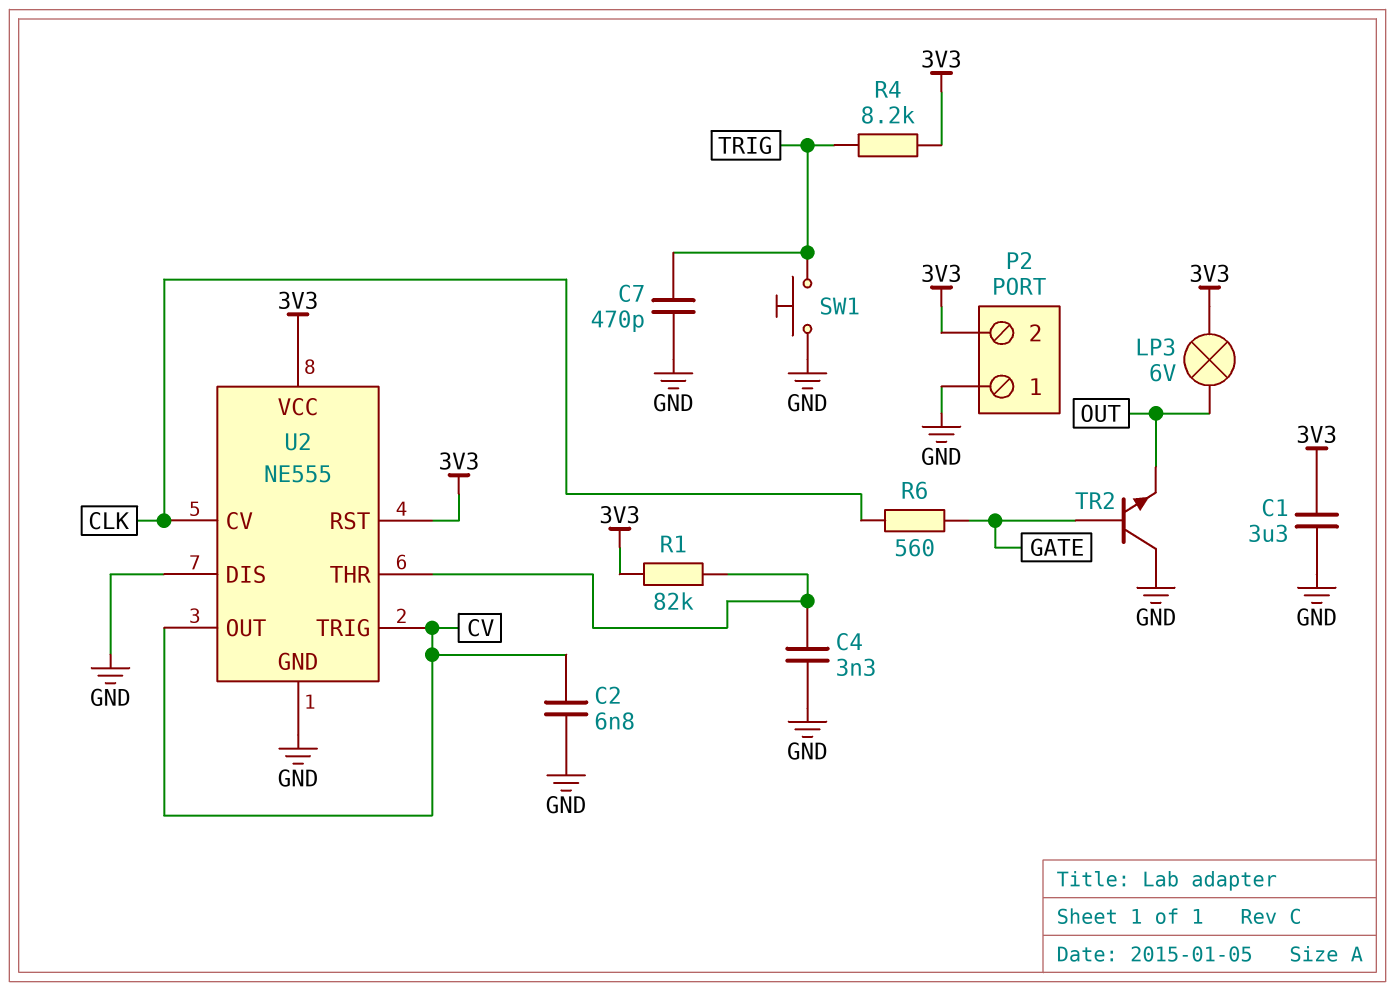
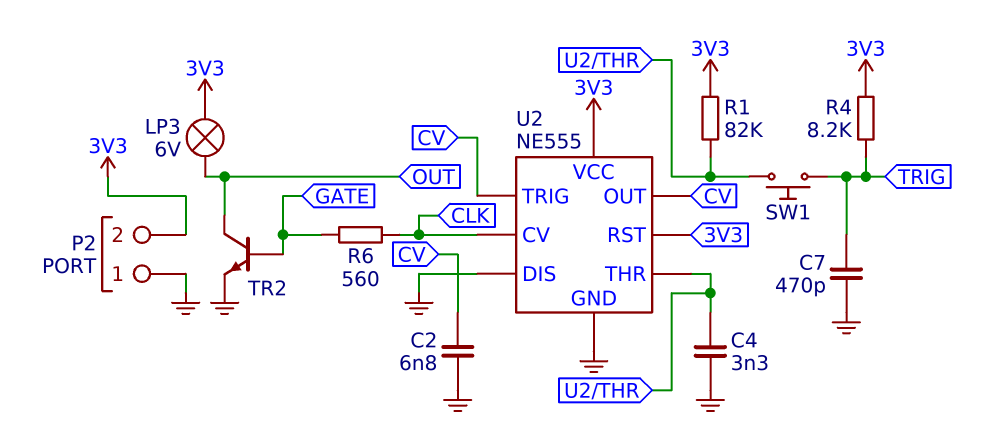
C1: 3.3uF (3V3, GND) -> none
SW1: button (GND, TRIG) -> button (TRIG, U2/THR)
TR2: NPN (B GATE, C GND, E OUT) -> NPN (B GATE, C OUT, E GND)

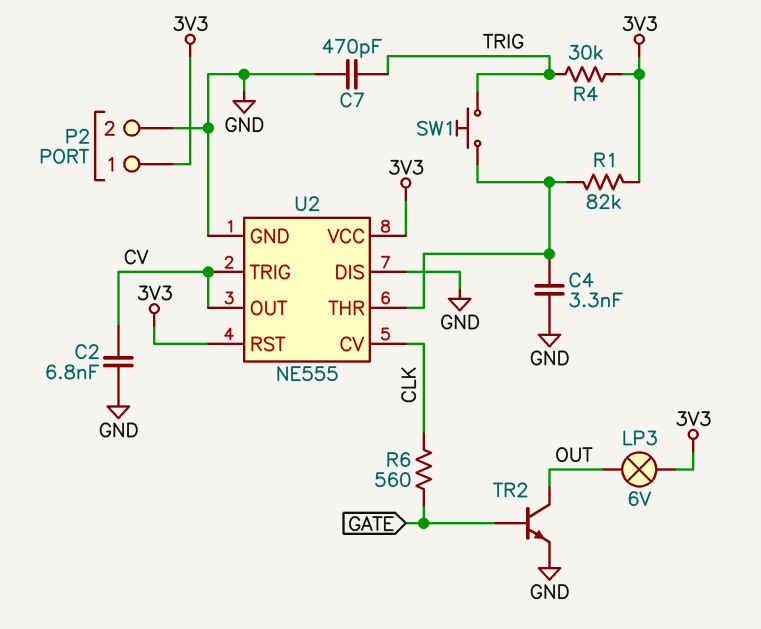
P2 pin 1: GND -> 3V3
P2 pin 2: 3V3 -> GND
R4: 8.2k (3V3, TRIG) -> 30k (3V3, TRIG)

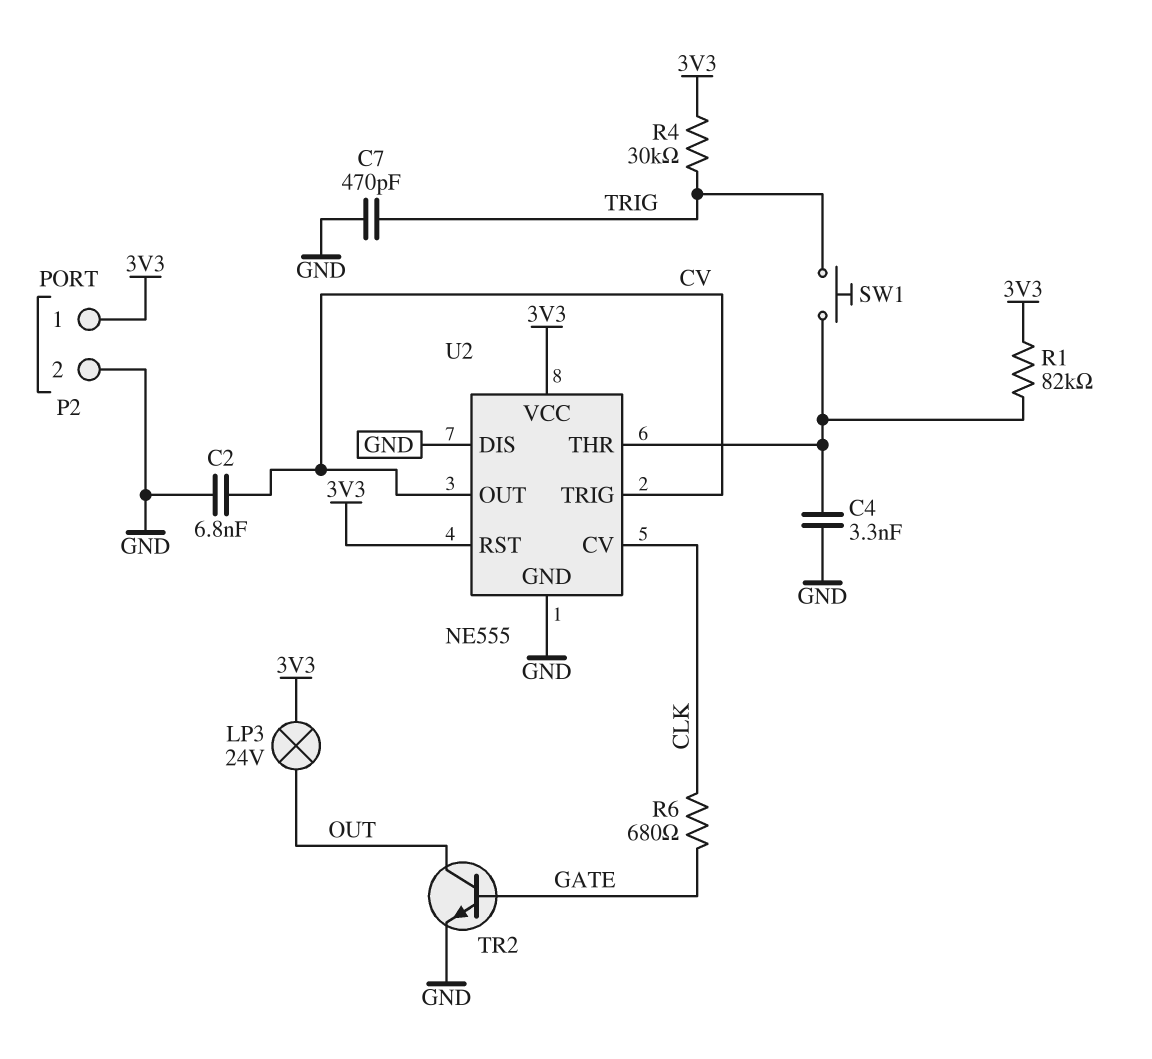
LP3: lamp 6V (3V3, OUT) -> lamp 24V (3V3, OUT)
R6: 560 (CLK, GATE) -> 680 (CLK, GATE)

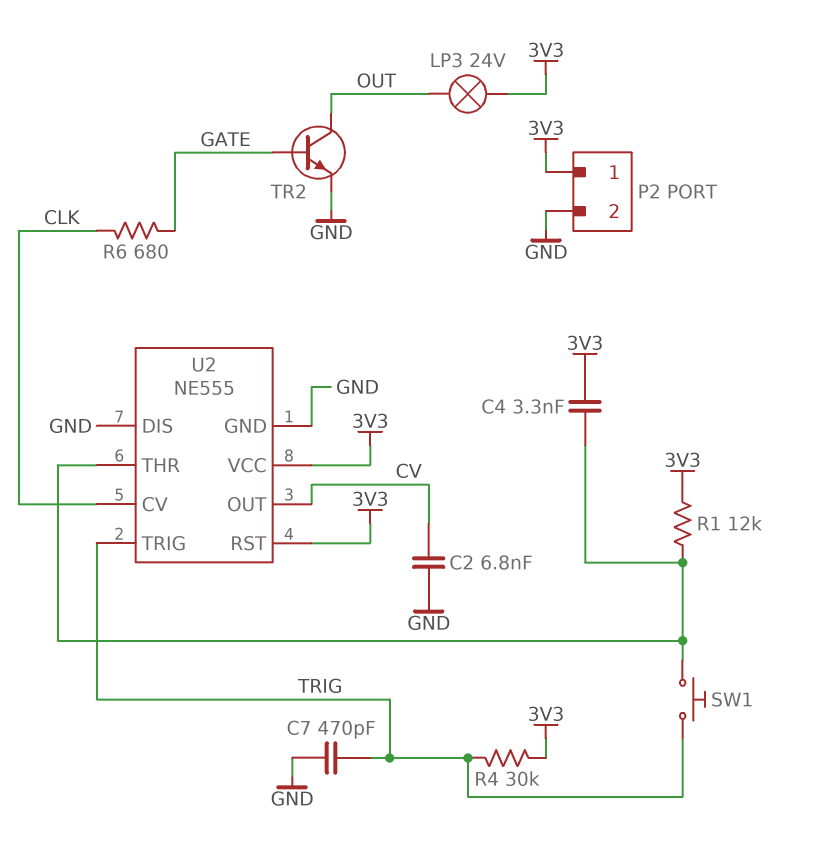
C4: 3.3nF (GND, U2/THR) -> 3.3nF (3V3, U2/THR)
R1: 82k (3V3, U2/THR) -> 12k (3V3, U2/THR)
U2 pin TRIG: CV -> TRIG

